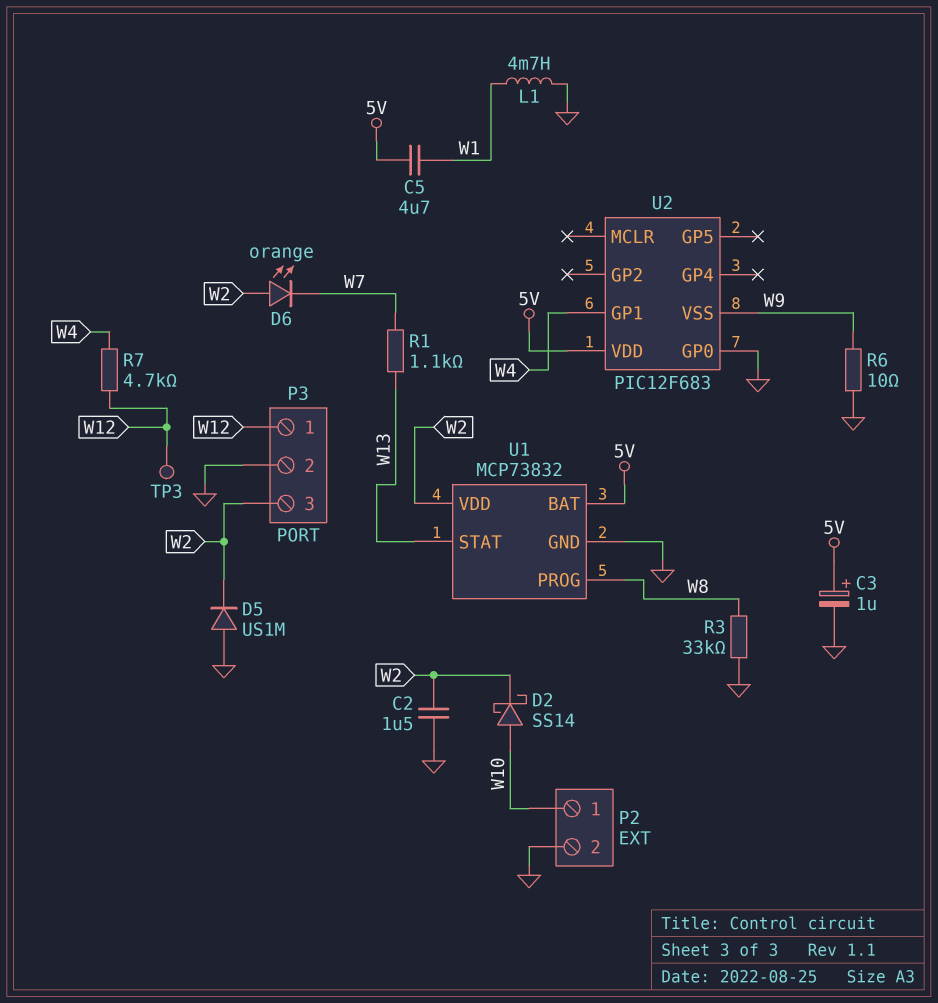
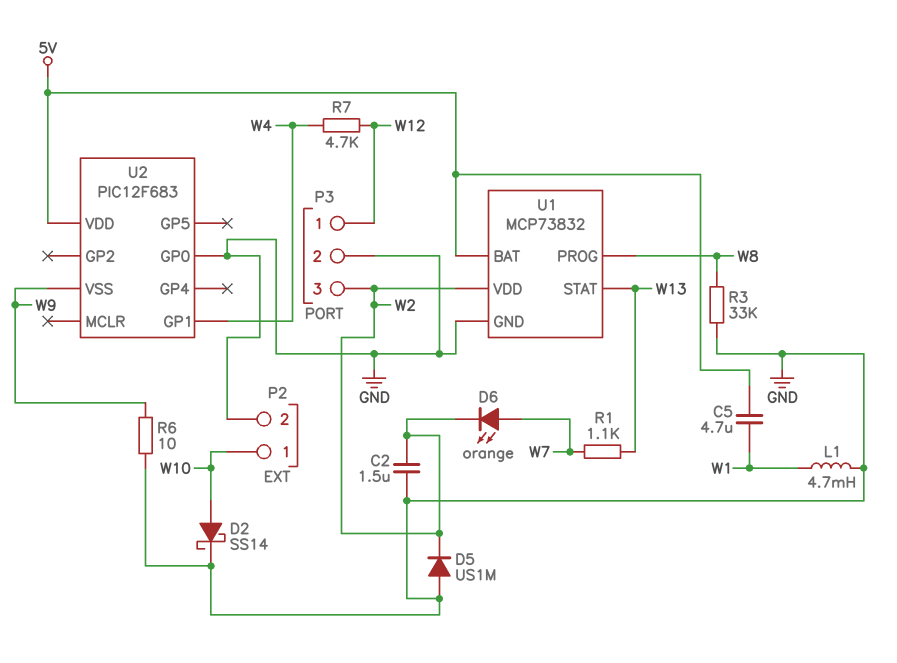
C3: 1uF (plus 5V, minus GND) -> none
D2: schottky SS14 (A W10, K W2) -> schottky SS14 (A W10, K GND)
D6: LED orange (A W2, K W7) -> LED orange (A W7, K W2)
TP3: test point (W12) -> none

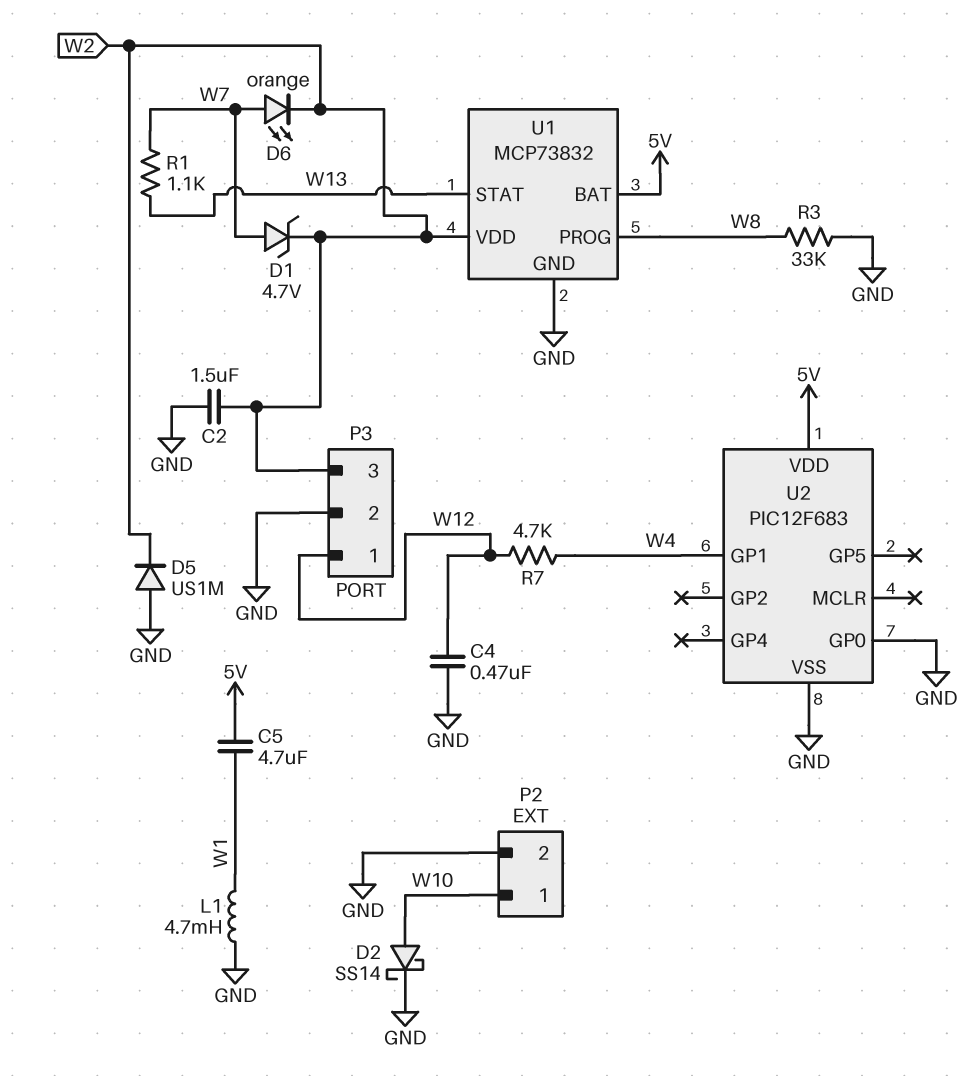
C4: none -> 470nF (GND, W12)
D1: none -> zener 4.7V (A W7, K W2)
R6: 10 (GND, W9) -> none
U2 pin VSS: W9 -> GND

